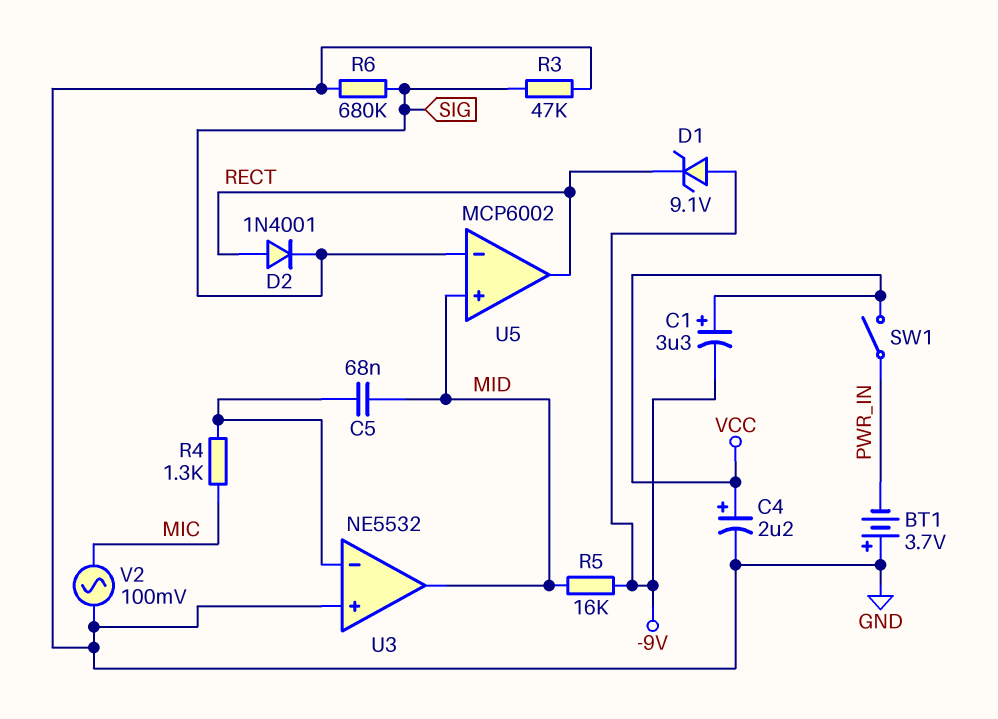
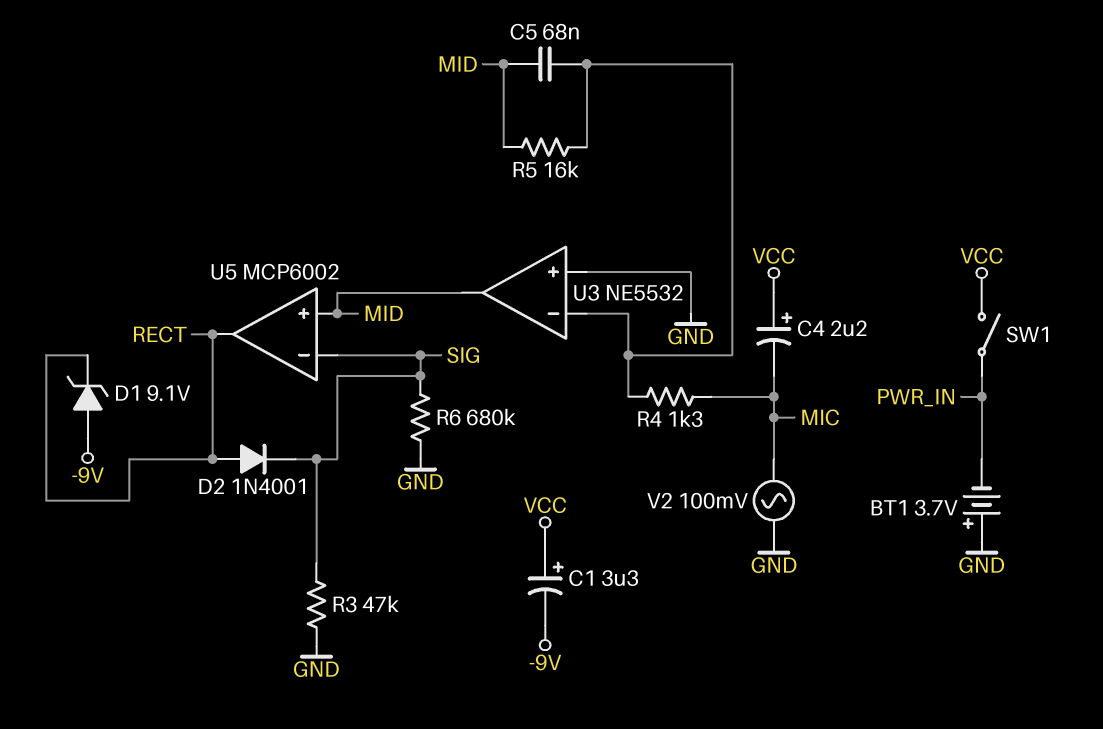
C4: 2.2uF (plus VCC, minus GND) -> 2.2uF (plus VCC, minus MIC)
R5: 16k (-9V, MID) -> 16k (MID, U3/in-)

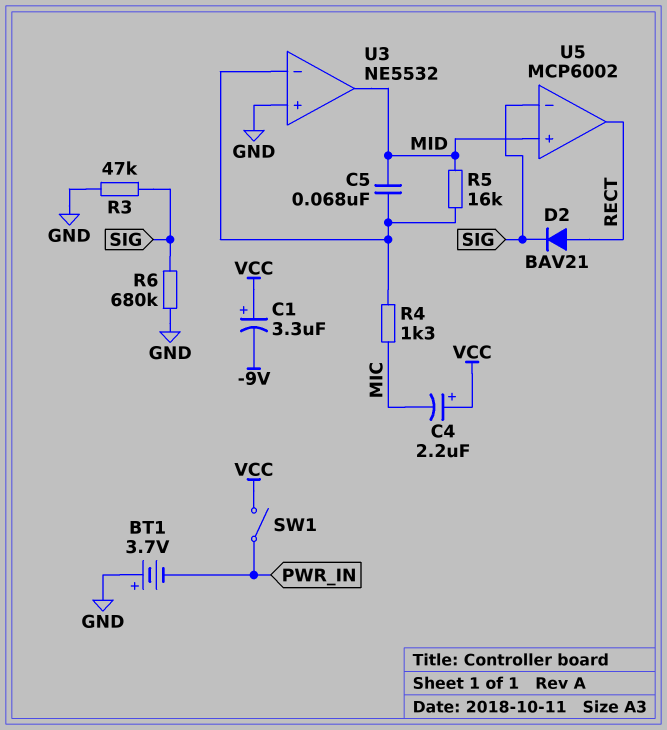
D1: zener 9.1V (A -9V, K RECT) -> none
D2: diode 1N4001 (A RECT, K SIG) -> diode BAV21 (A RECT, K SIG)
V2: AC 100mV (GND, MIC) -> none

